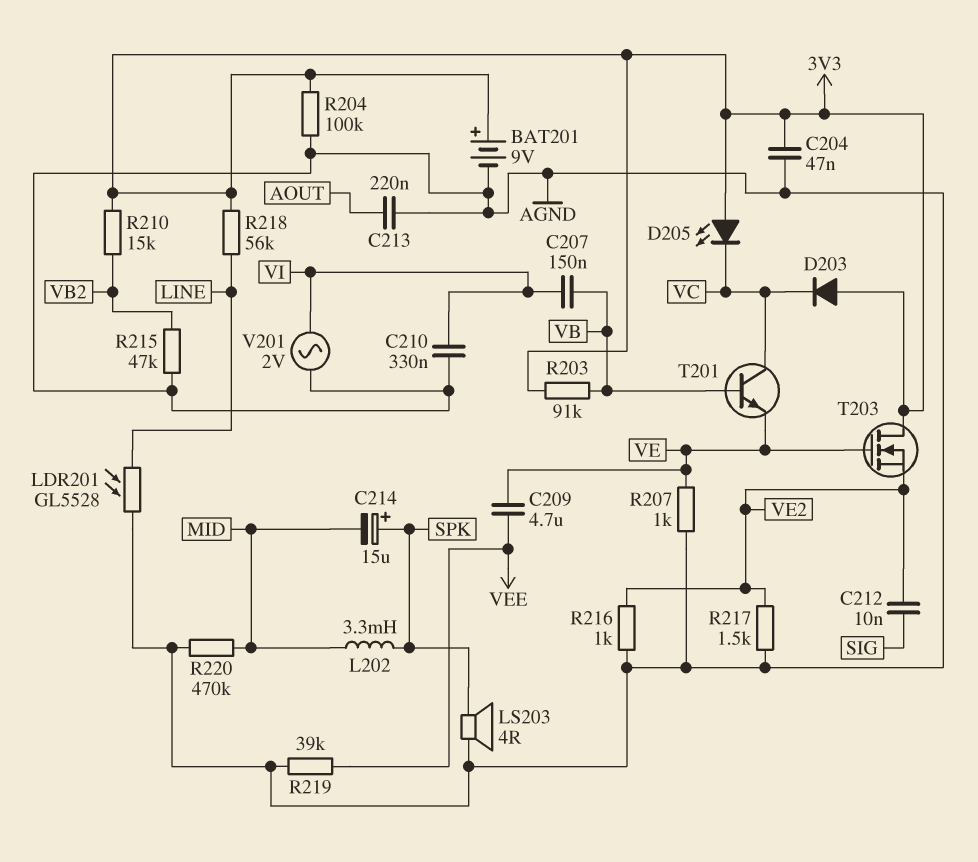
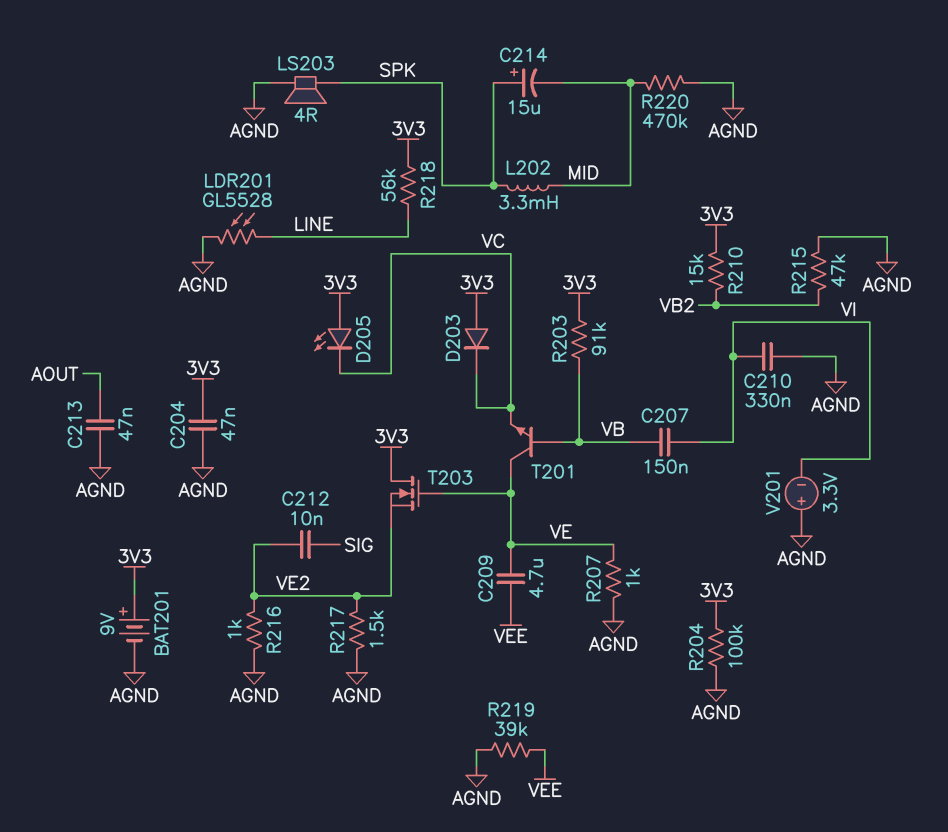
C213: 220nF (AGND, AOUT) -> 47nF (AGND, AOUT)
T201: NPN (B VB, C VC, E VE) -> NPN (B VB, C VE, E VC)
V201: AC 2V (AGND, VI) -> 3.3V (plus AGND, minus VI)

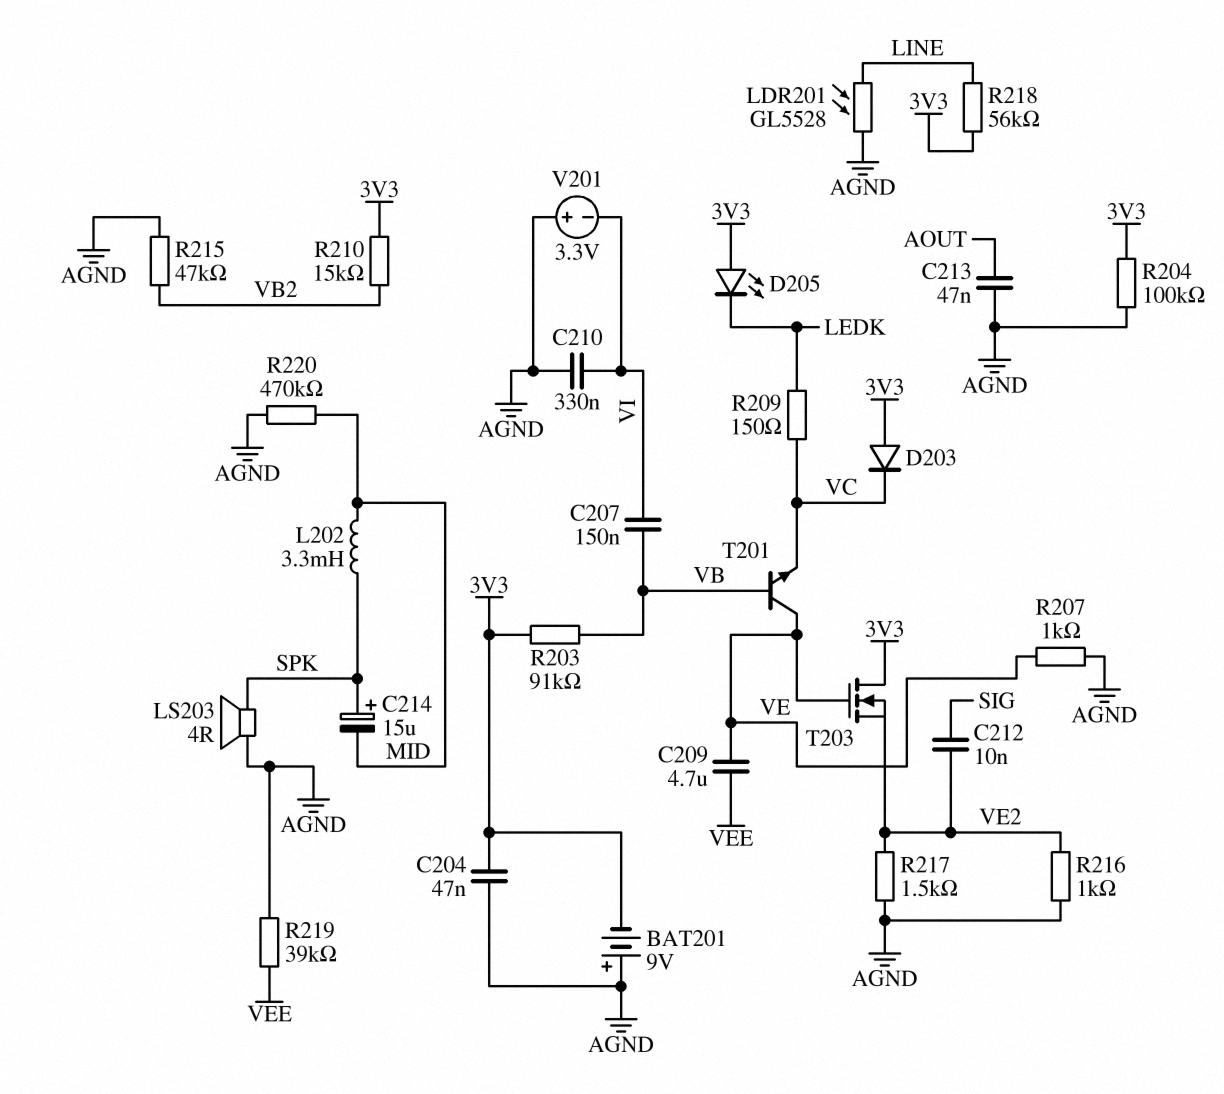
BAT201: 9V (plus 3V3, minus AGND) -> 9V (plus AGND, minus 3V3)
D205: LED (A 3V3, K VC) -> LED (A 3V3, K LEDK)
R209: none -> 150 (LEDK, VC)

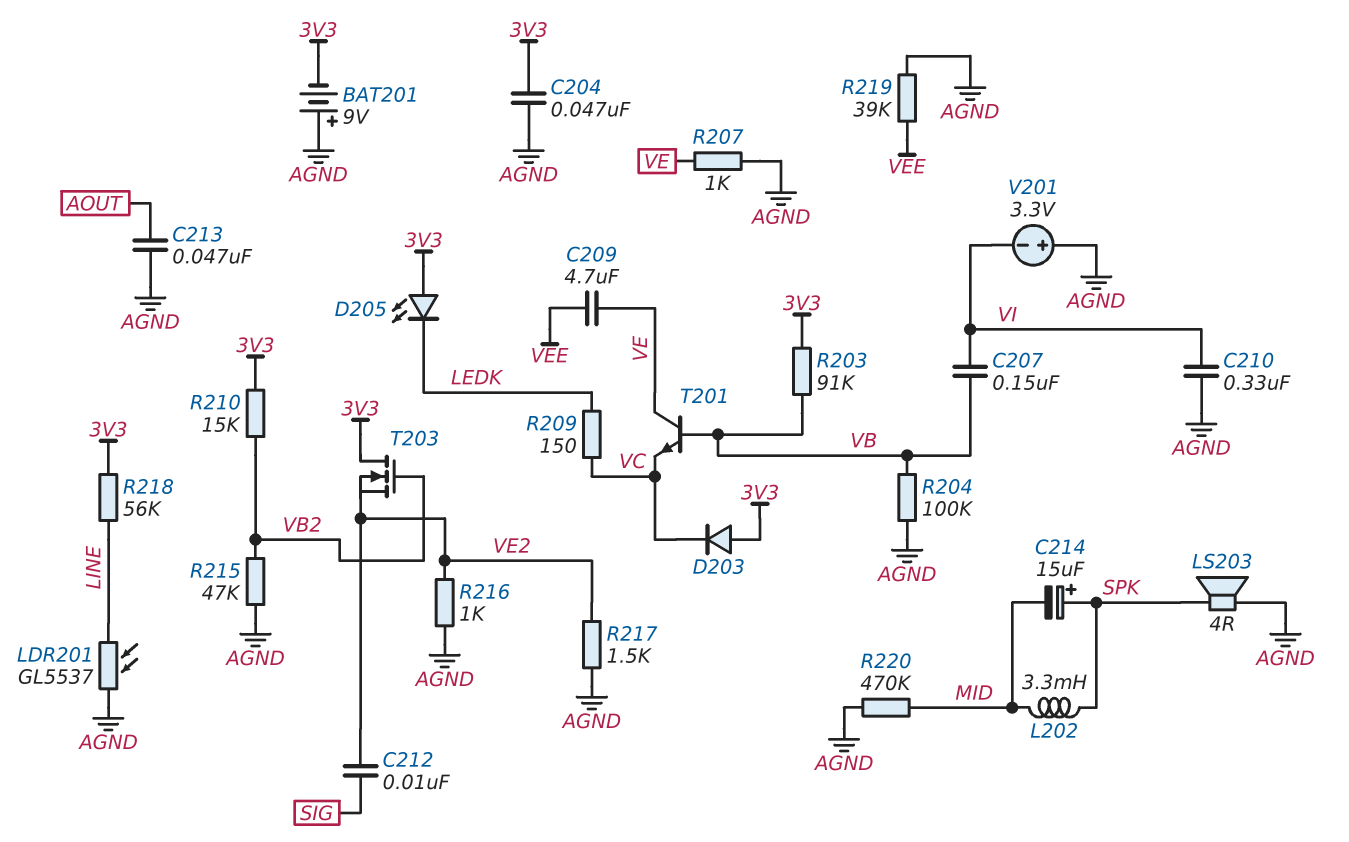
LDR201: GL5528 (AGND, LINE) -> GL5537 (AGND, LINE)
R204: 100k (3V3, AGND) -> 100k (AGND, VB)
T203: NMOS (G VE, D 3V3, S VE2) -> NMOS (G VB2, D 3V3, S VE2)

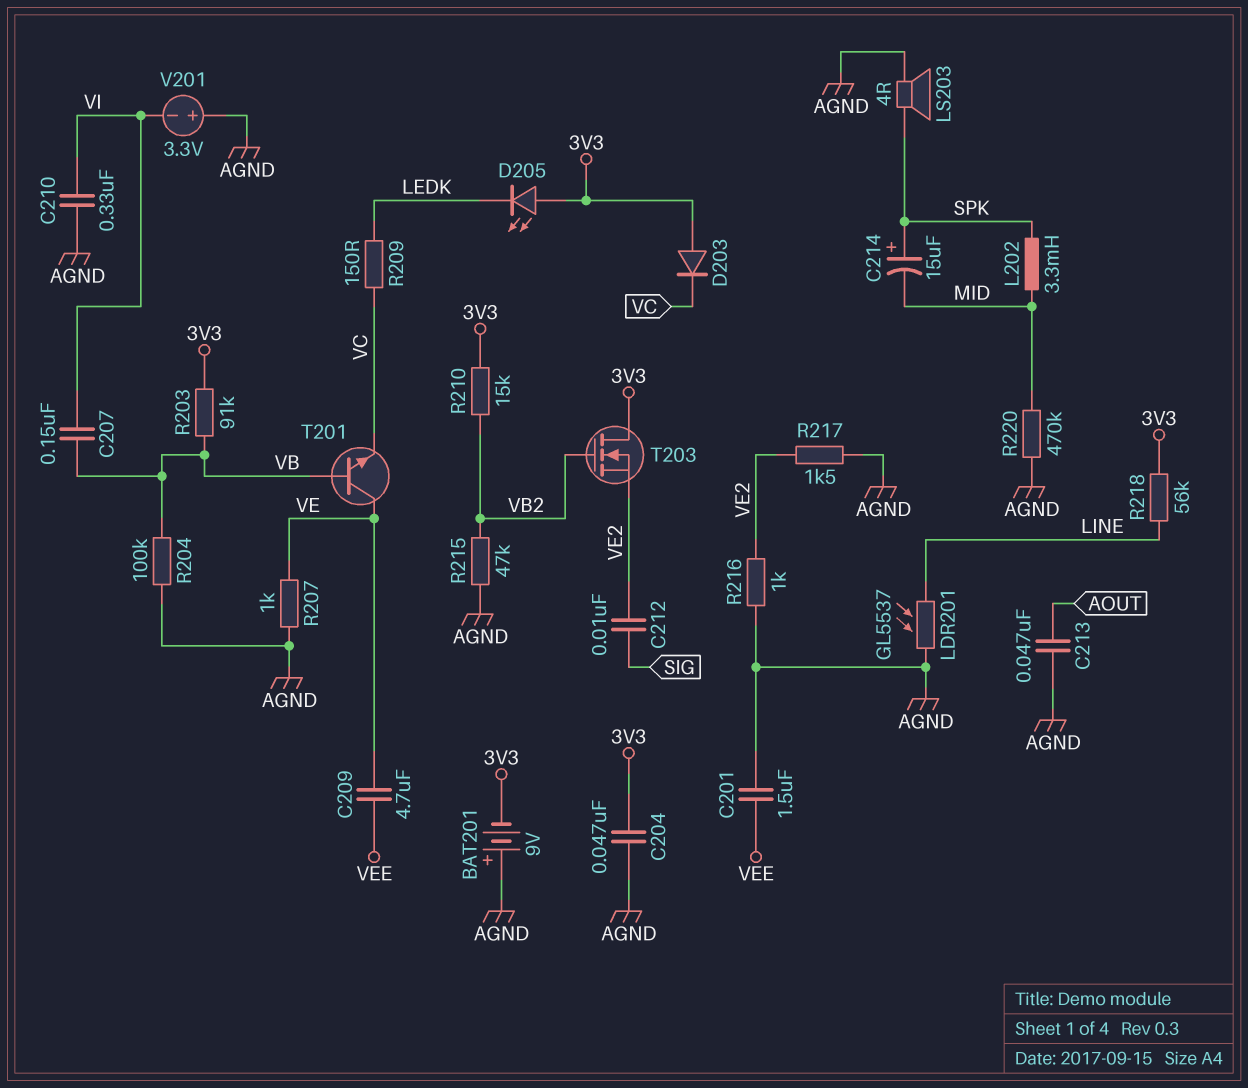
C201: none -> 1.5uF (AGND, VEE)
R219: 39k (AGND, VEE) -> none

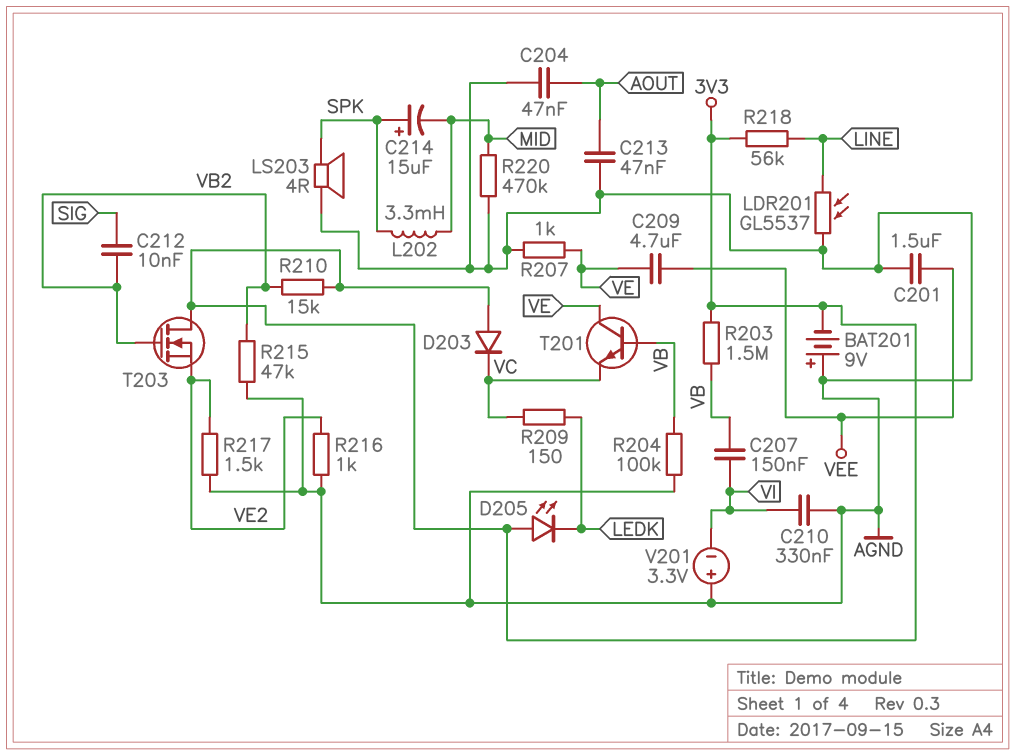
C204: 47nF (3V3, AGND) -> 47nF (AGND, AOUT)
C212: 10nF (SIG, VE2) -> 10nF (SIG, VB2)
R203: 91k (3V3, VB) -> 1.5M (3V3, VB)

